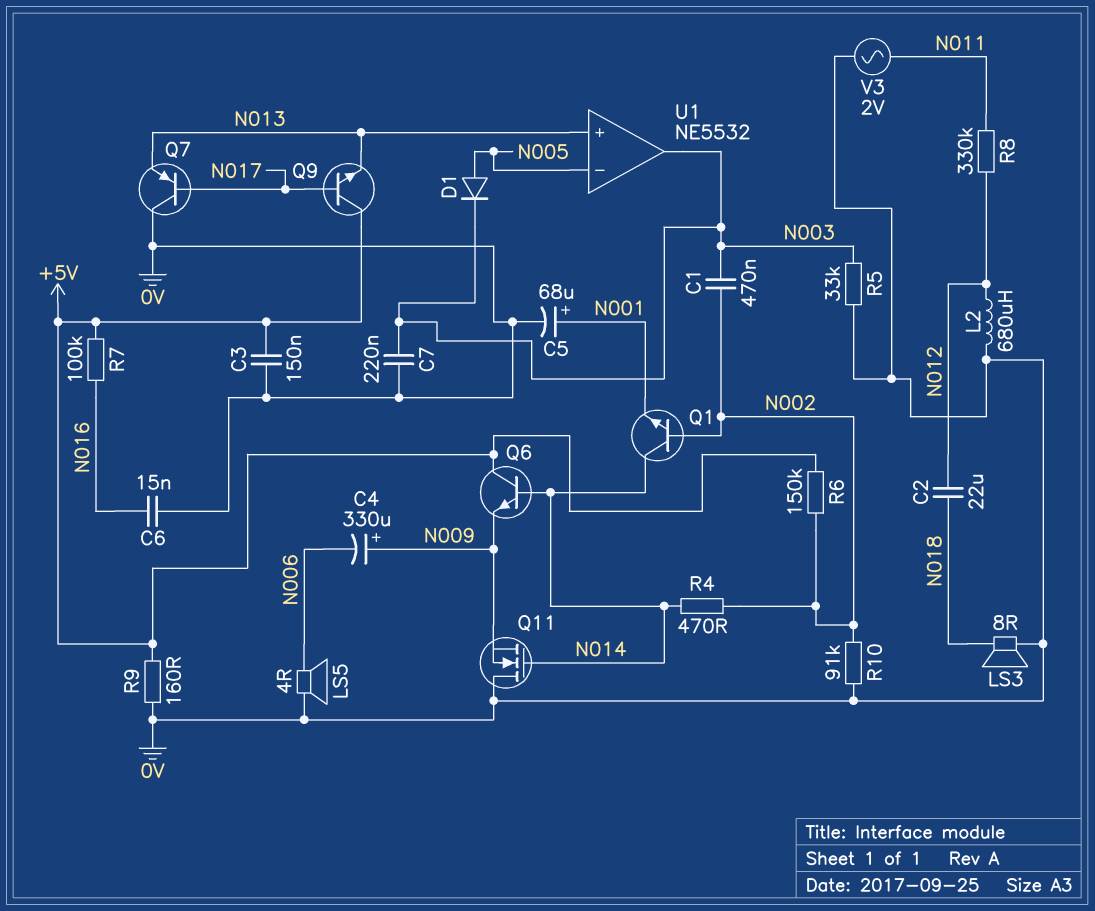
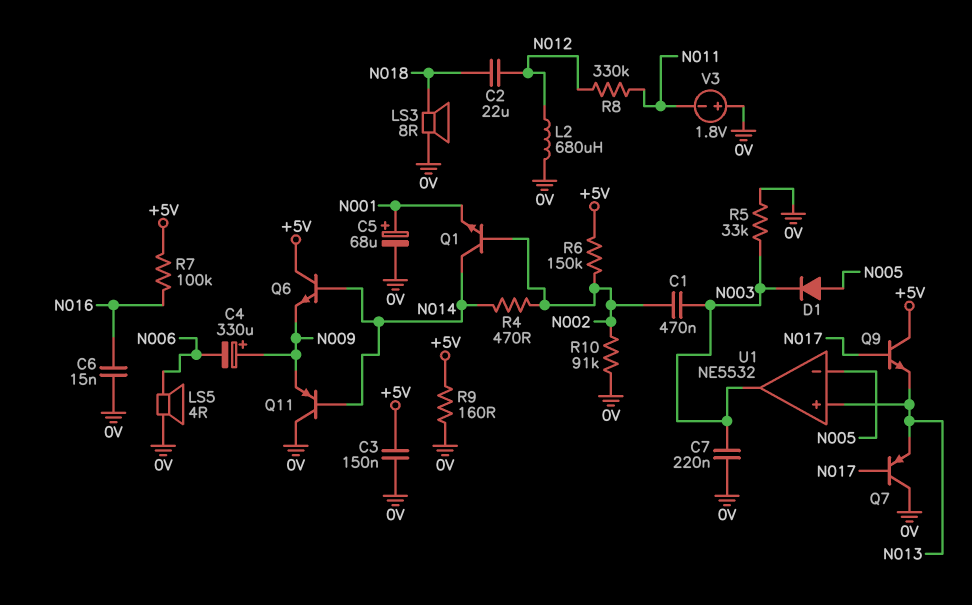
Q11: NMOS (G N014, D 0V, S N009) -> PNP (B N014, C 0V, E N009)
V3: AC 2V (0V, N011) -> 1.8V (plus 0V, minus N011)

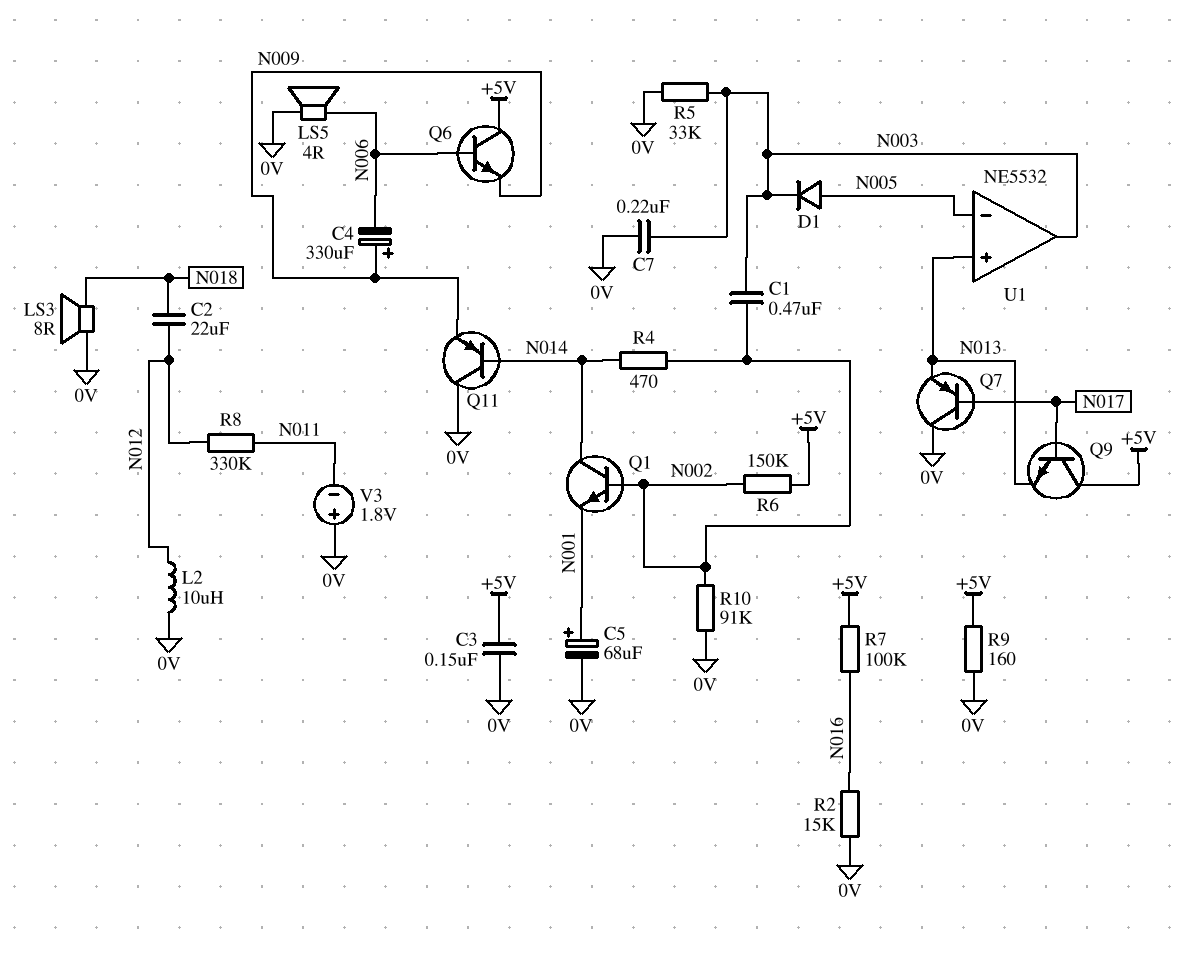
C6: 15nF (0V, N016) -> none
L2: 680uH (0V, N012) -> 10uH (0V, N012)
Q6: NPN (B N014, C +5V, E N009) -> NPN (B N006, C +5V, E N009)
R2: none -> 15k (0V, N016)

